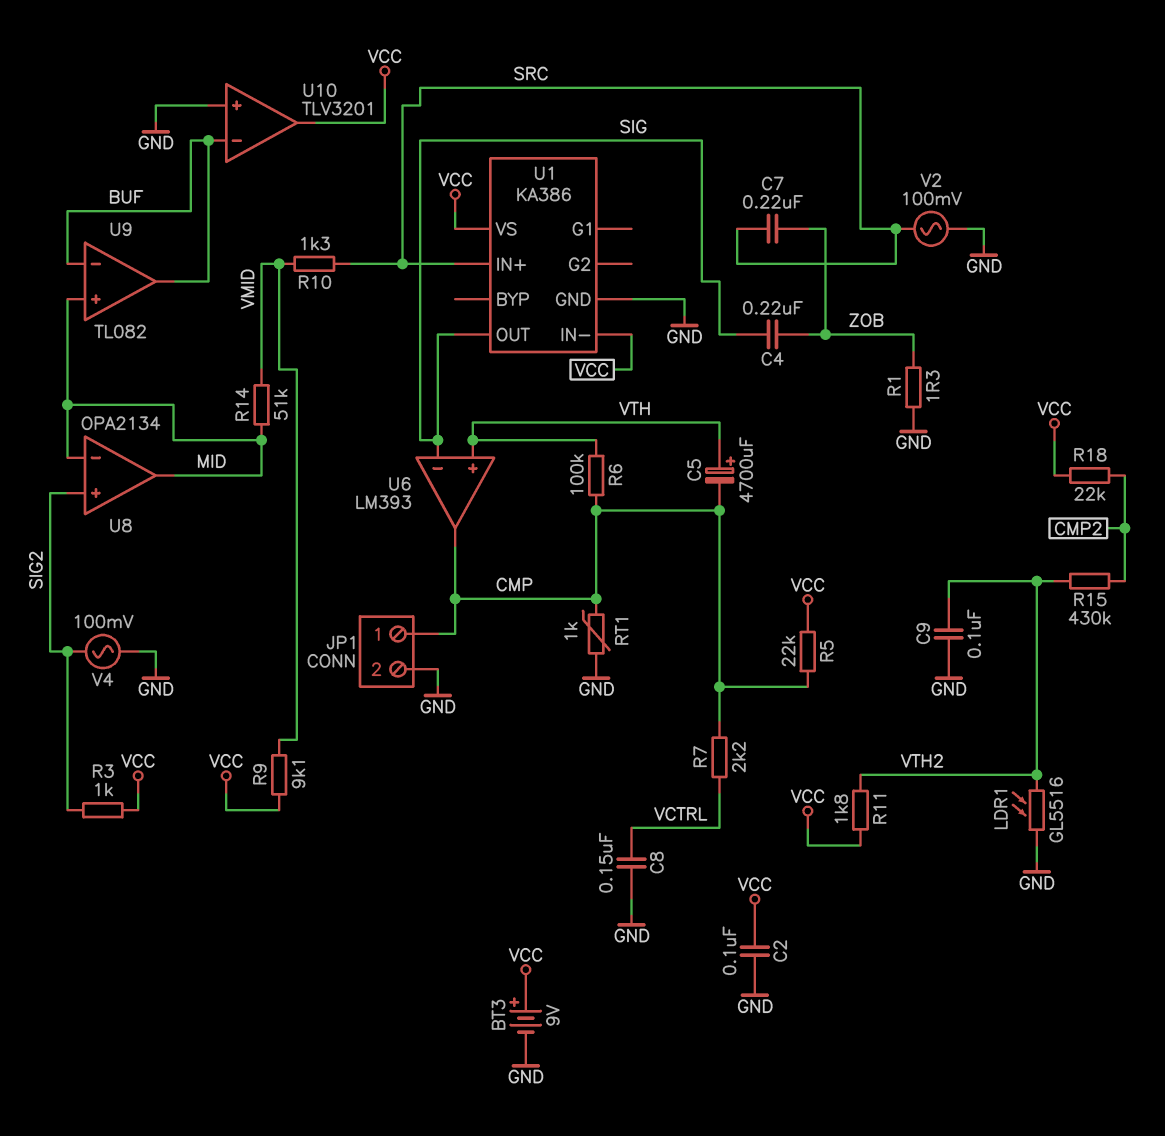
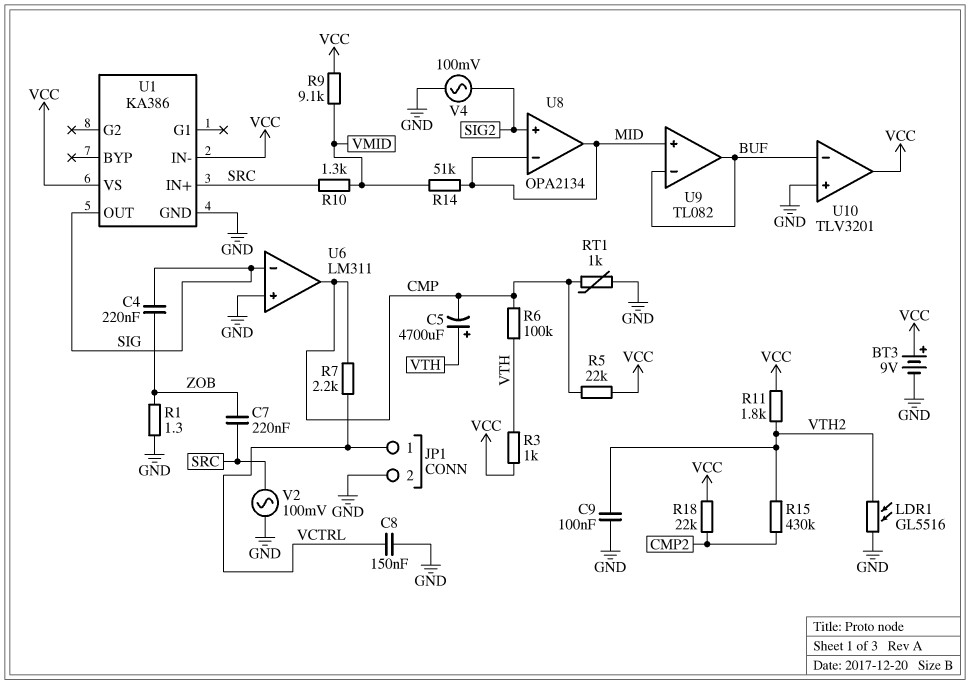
C2: 100nF (GND, VCC) -> none
JP1 pin 1: CMP -> VCTRL
R3: 1k (SIG2, VCC) -> 1k (VCC, VTH)
U6: LM393 -> LM311
U6 pin in+: VTH -> GND

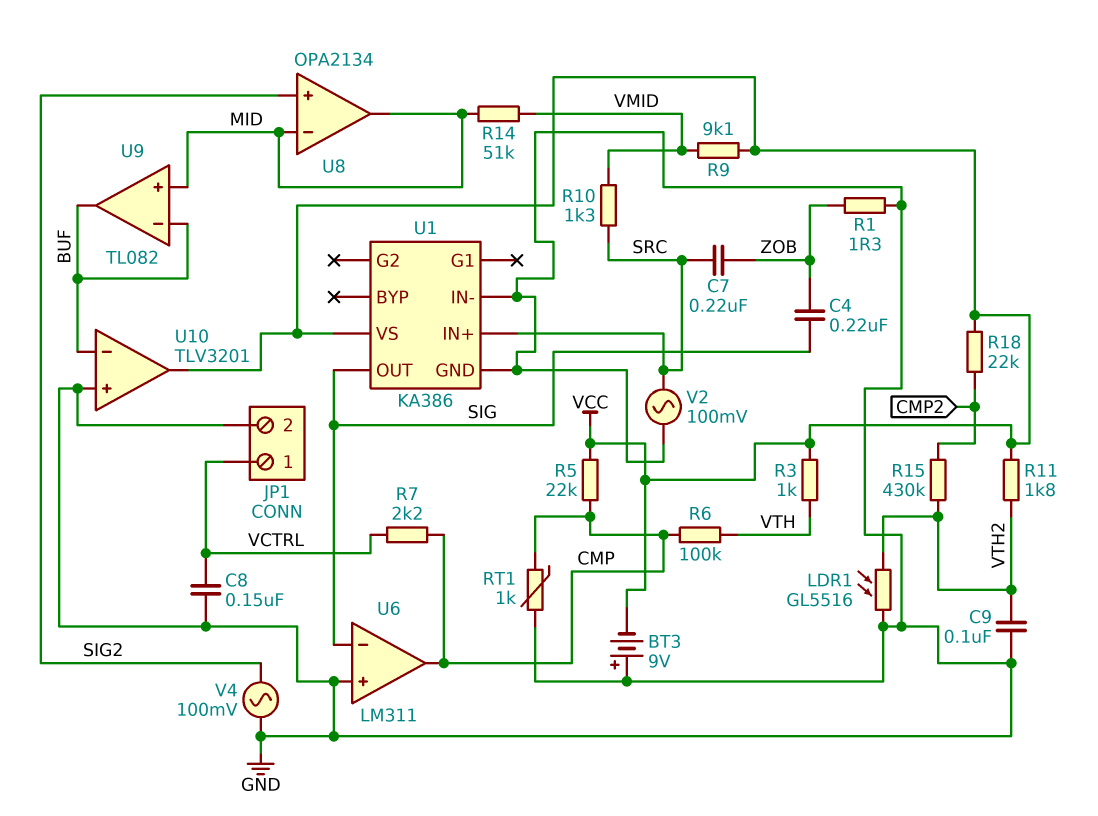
BT3: 9V (plus VCC, minus GND) -> 9V (plus GND, minus VCC)
C5: 4700uF (plus VTH, minus CMP) -> none
U1 pin IN-: VCC -> GND

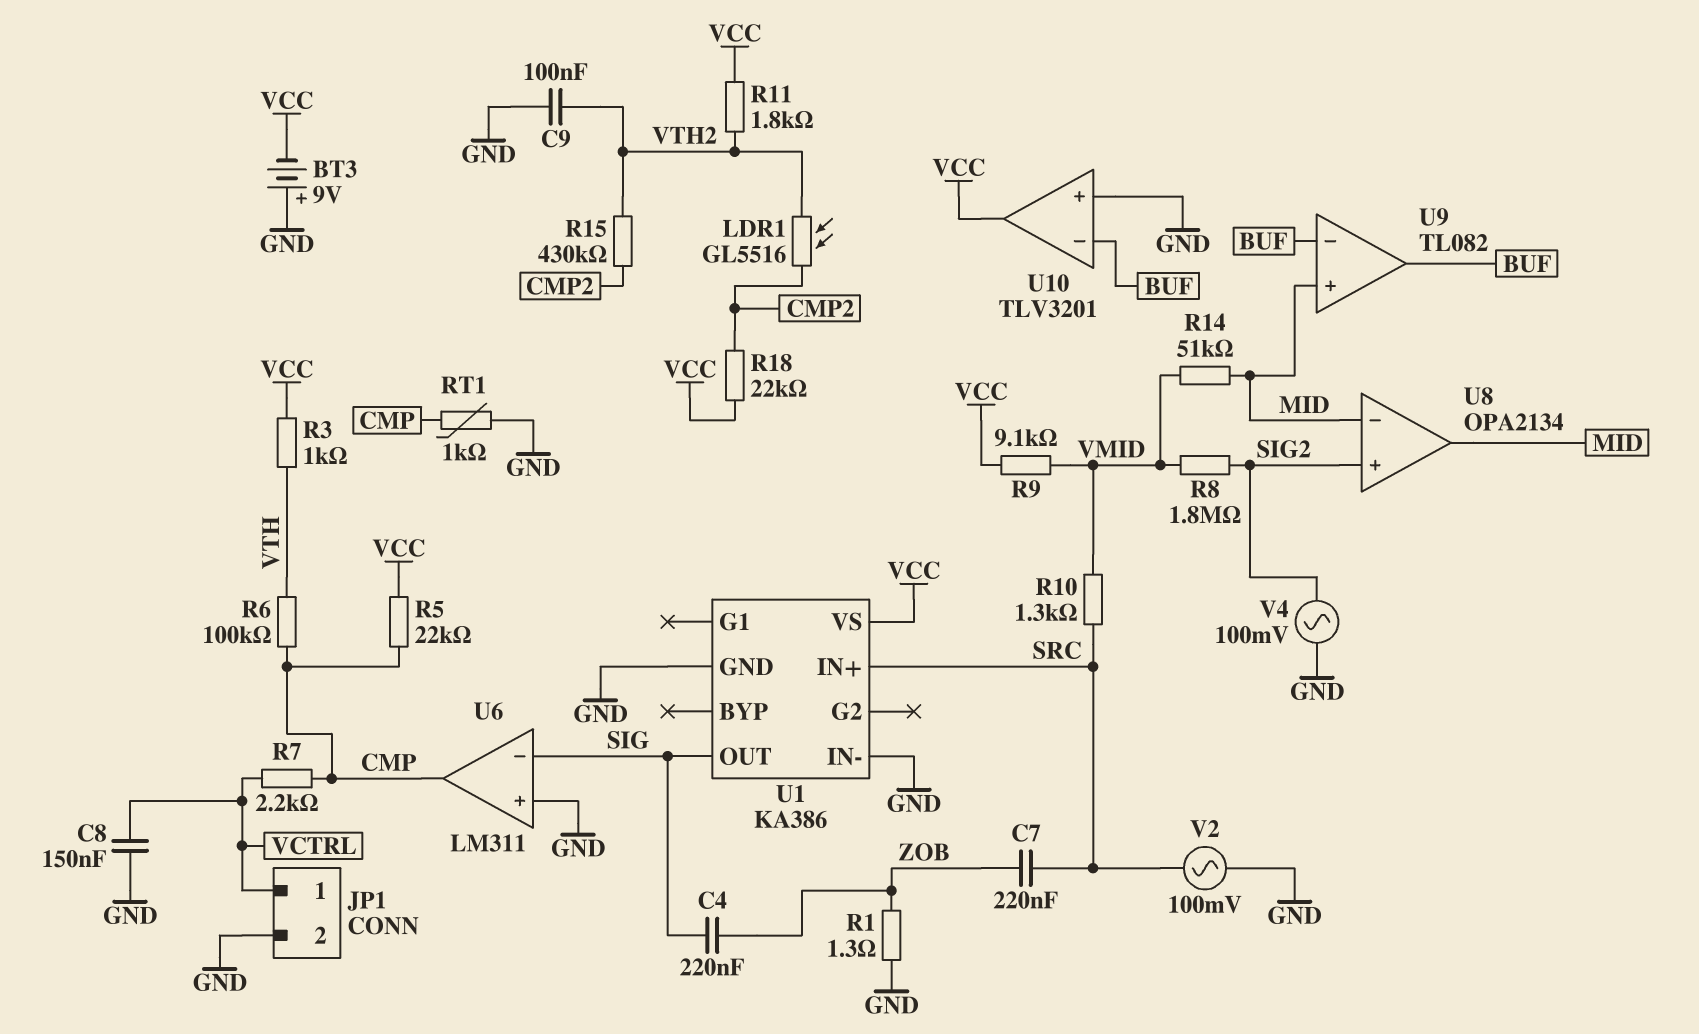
LDR1: GL5516 (GND, VTH2) -> GL5516 (CMP2, VTH2)
R8: none -> 1.8M (SIG2, VMID)

